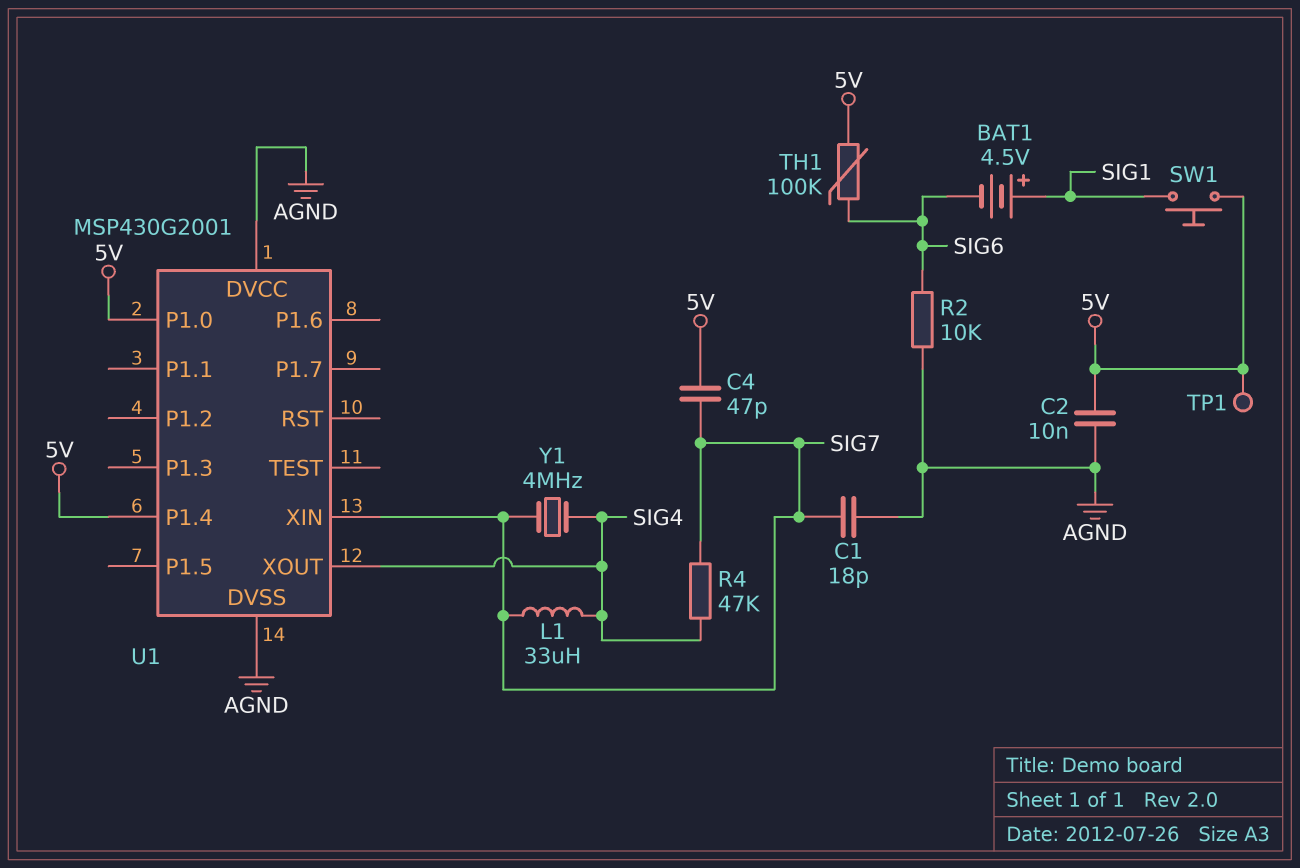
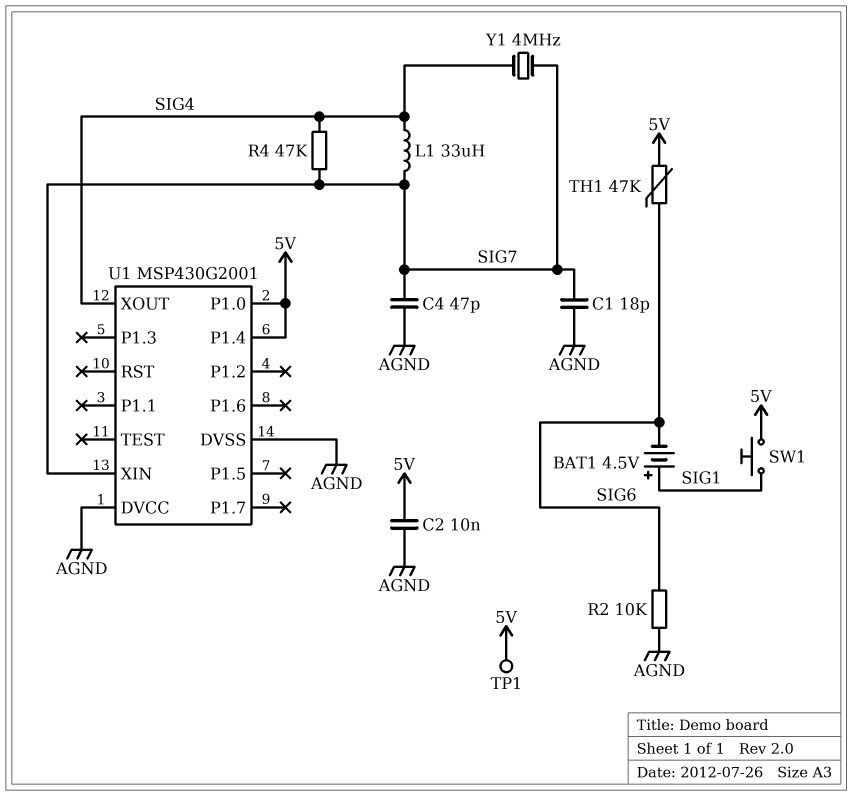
C4: 47pF (5V, SIG7) -> 47pF (AGND, SIG7)
TH1: 100k (5V, SIG6) -> 47k (5V, SIG6)

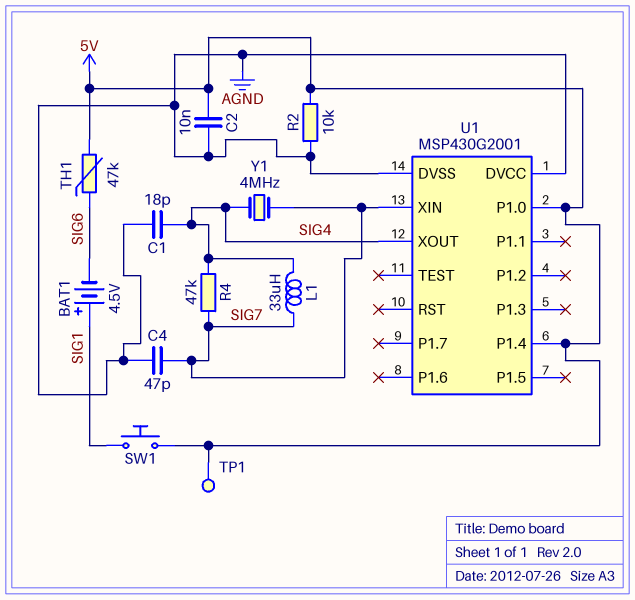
C1: 18pF (AGND, SIG7) -> 18pF (AGND, SIG4)
R2: 10k (AGND, SIG6) -> 10k (5V, AGND)

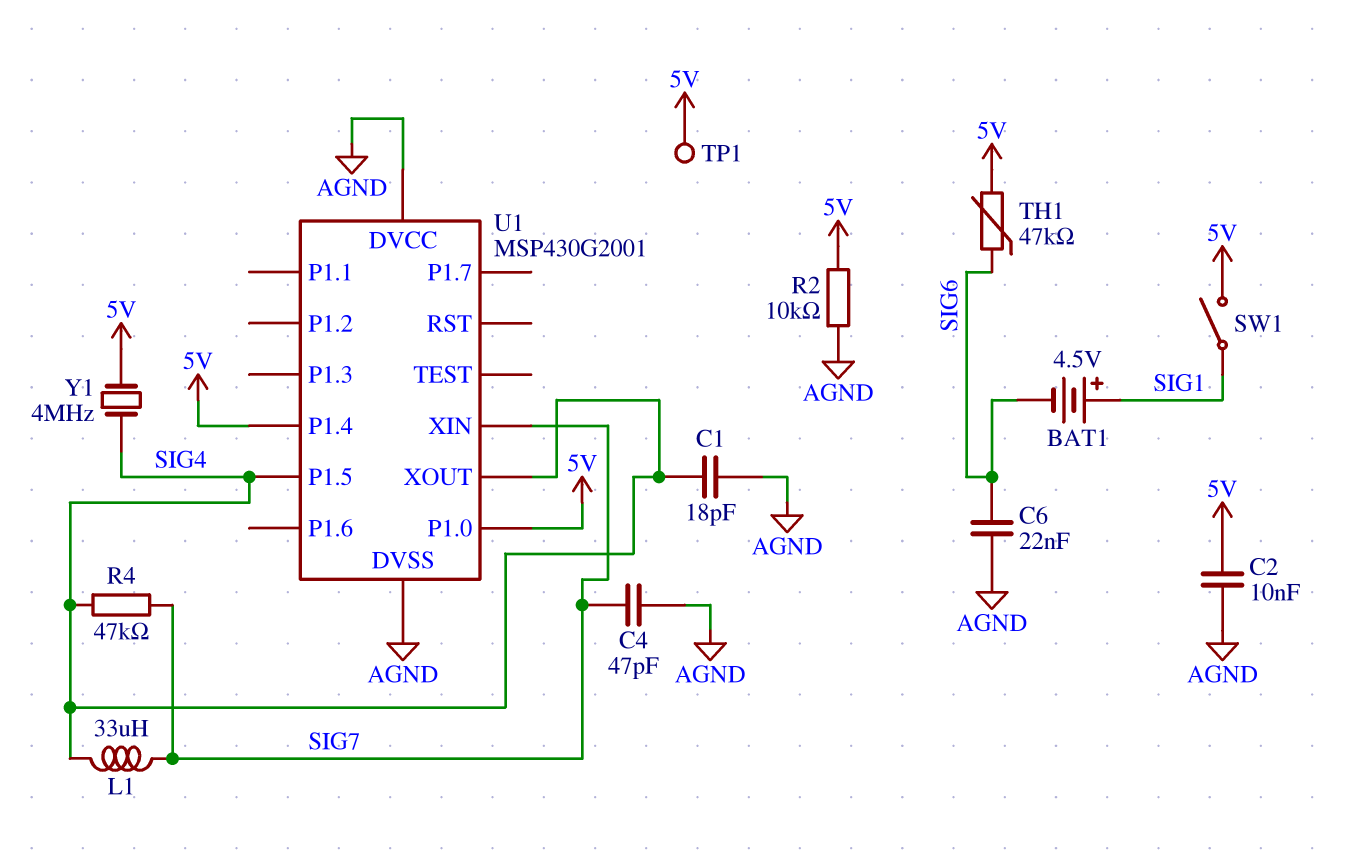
C6: none -> 22nF (AGND, SIG6)
SW1: button (5V, SIG1) -> switch (5V, SIG1)
U1 pin P1.5: none -> SIG4
Y1: 4MHz (SIG4, SIG7) -> 4MHz (5V, SIG4)

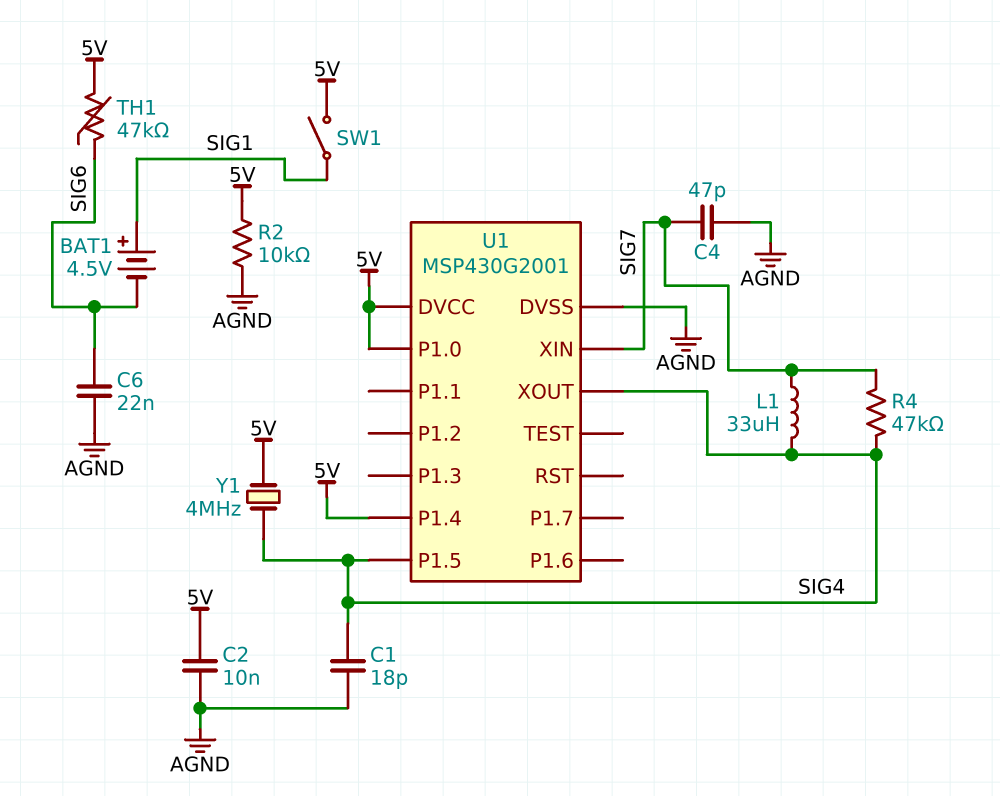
TP1: test point (5V) -> none
U1 pin DVCC: AGND -> 5V

